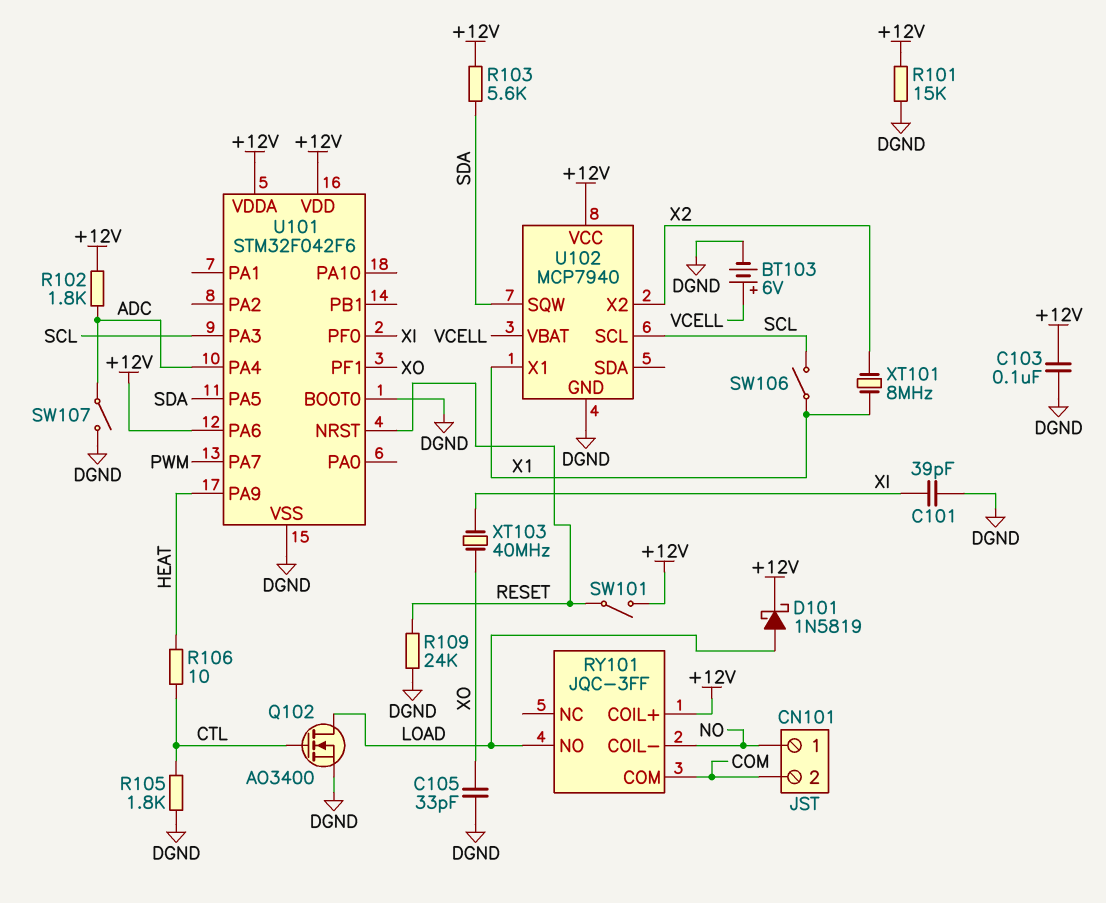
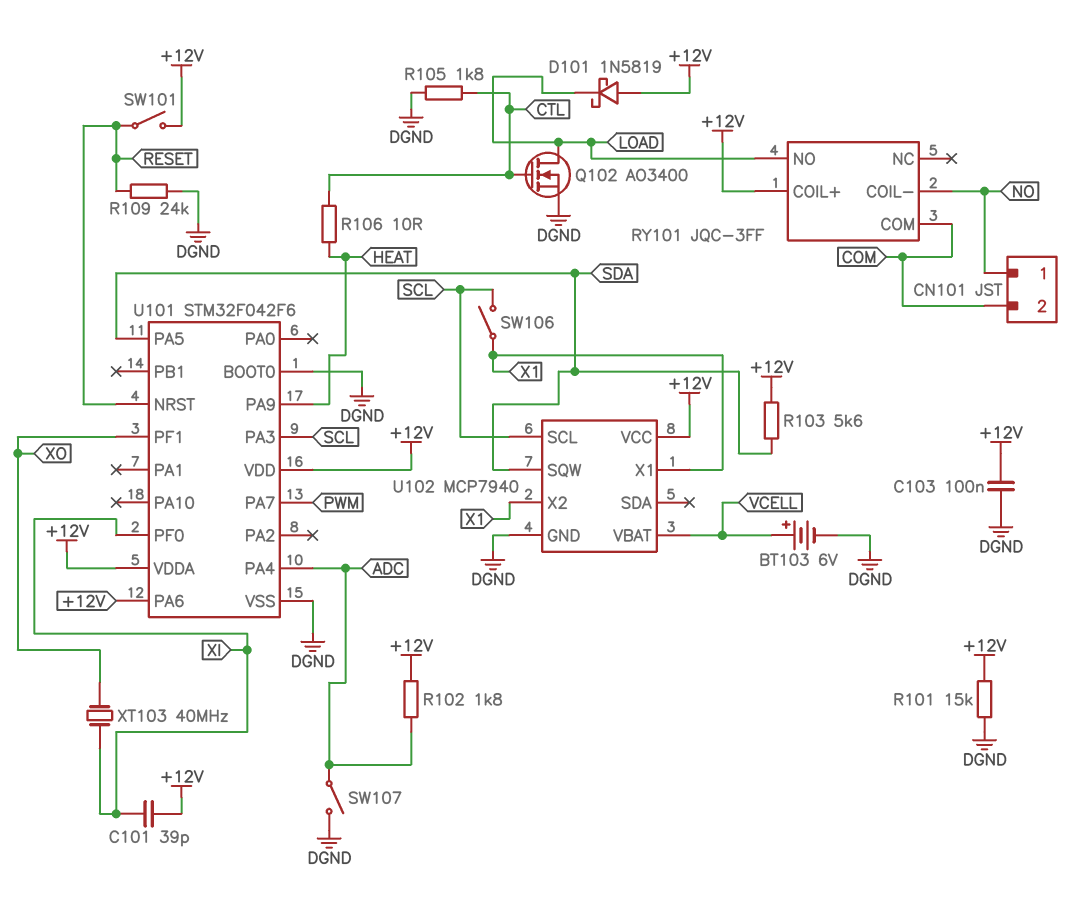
C101: 39pF (DGND, XI) -> 39pF (+12V, XI)
C105: 33pF (DGND, XO) -> none
D101: schottky 1N5819 (A LOAD, K +12V) -> schottky 1N5819 (A +12V, K LOAD)
U102 pin X2: X2 -> X1
XT101: 8MHz (X1, X2) -> none

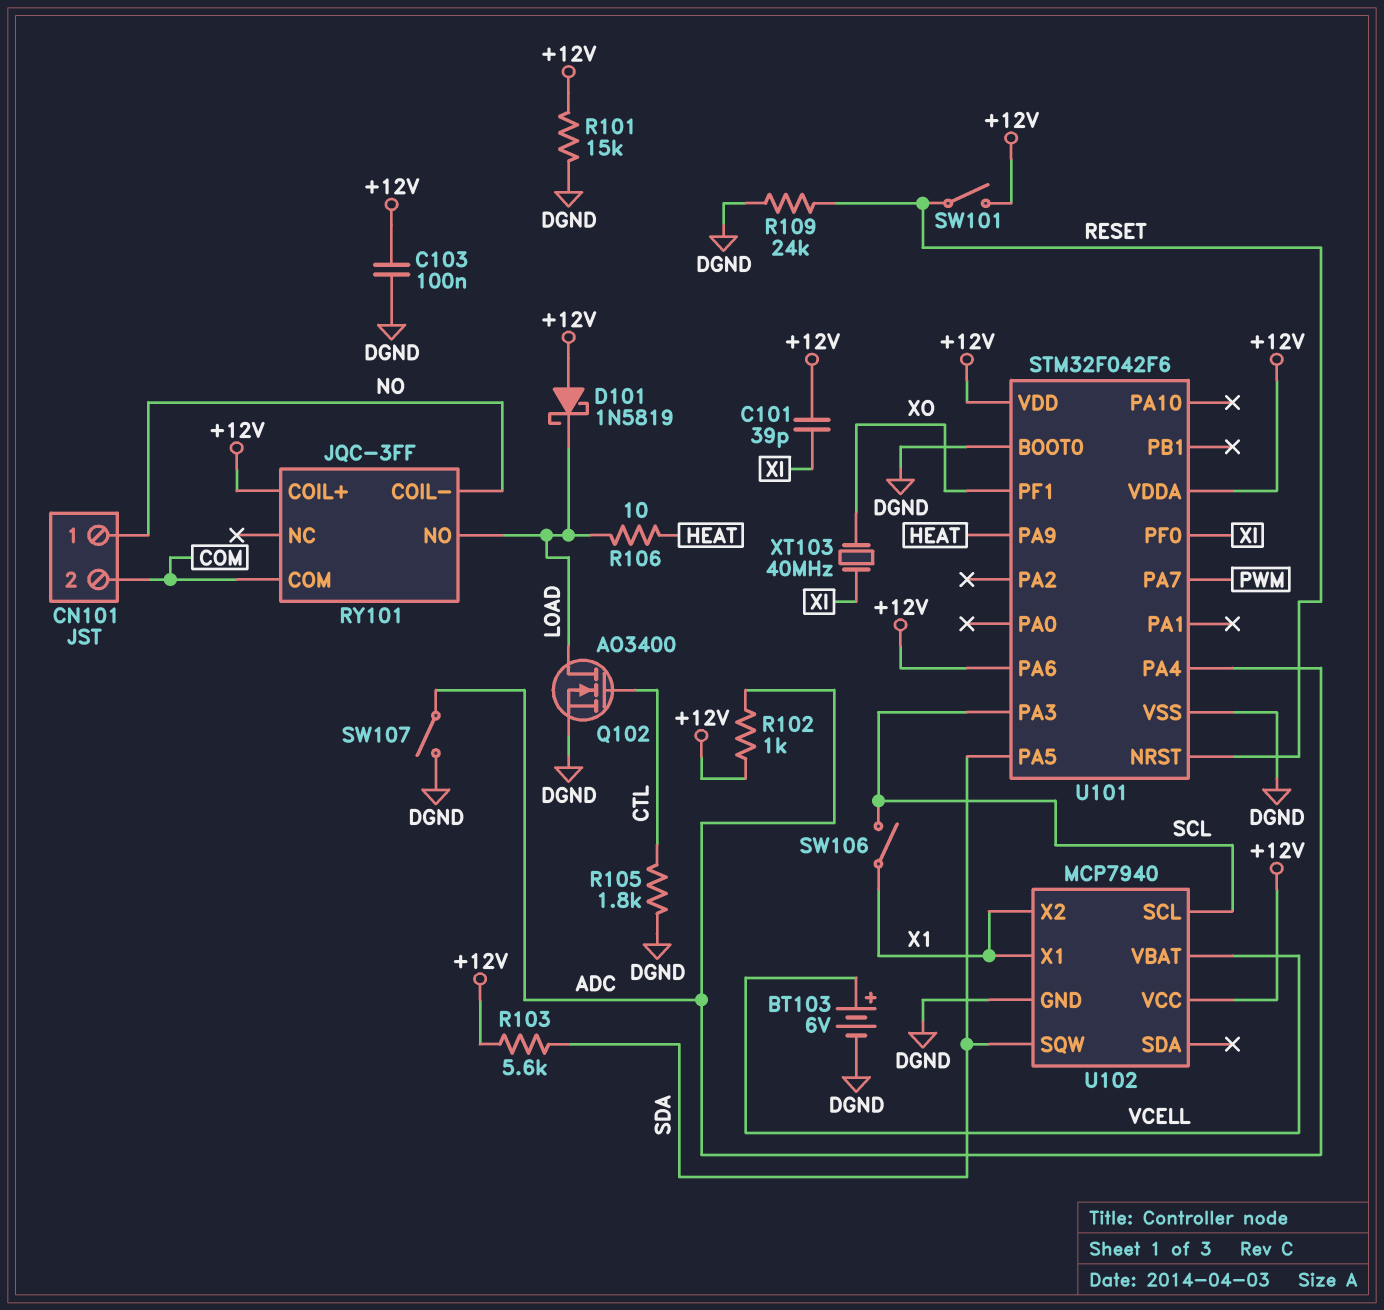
R102: 1.8k (+12V, ADC) -> 1k (+12V, ADC)
R106: 10 (CTL, HEAT) -> 10 (HEAT, LOAD)

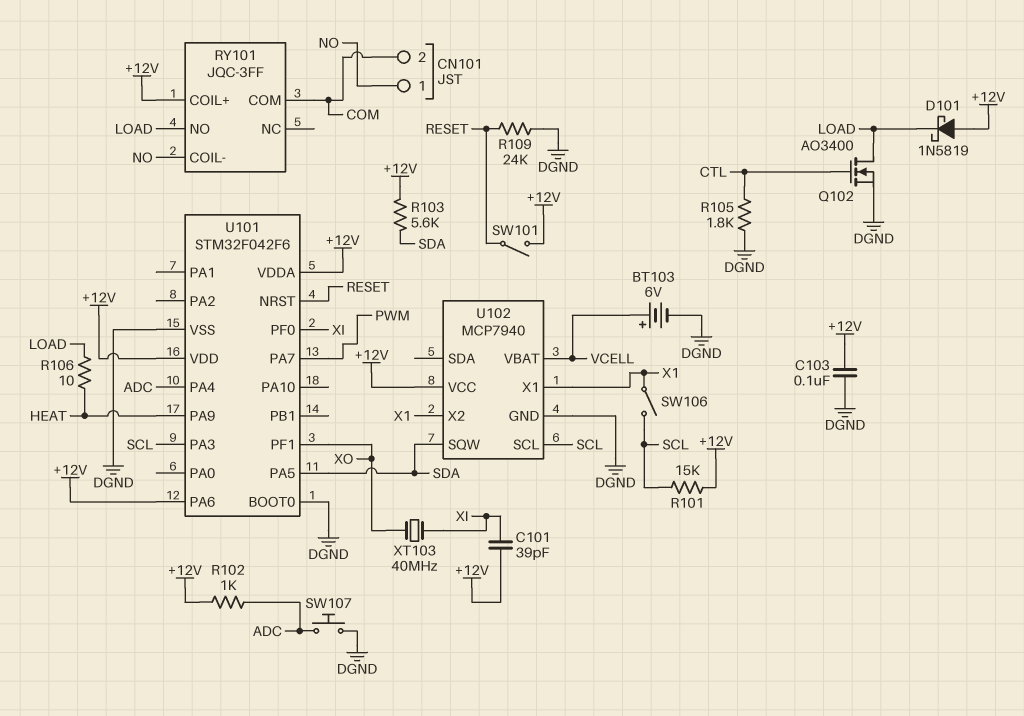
R101: 15k (+12V, DGND) -> 15k (+12V, SCL)
SW107: switch (ADC, DGND) -> button (ADC, DGND)

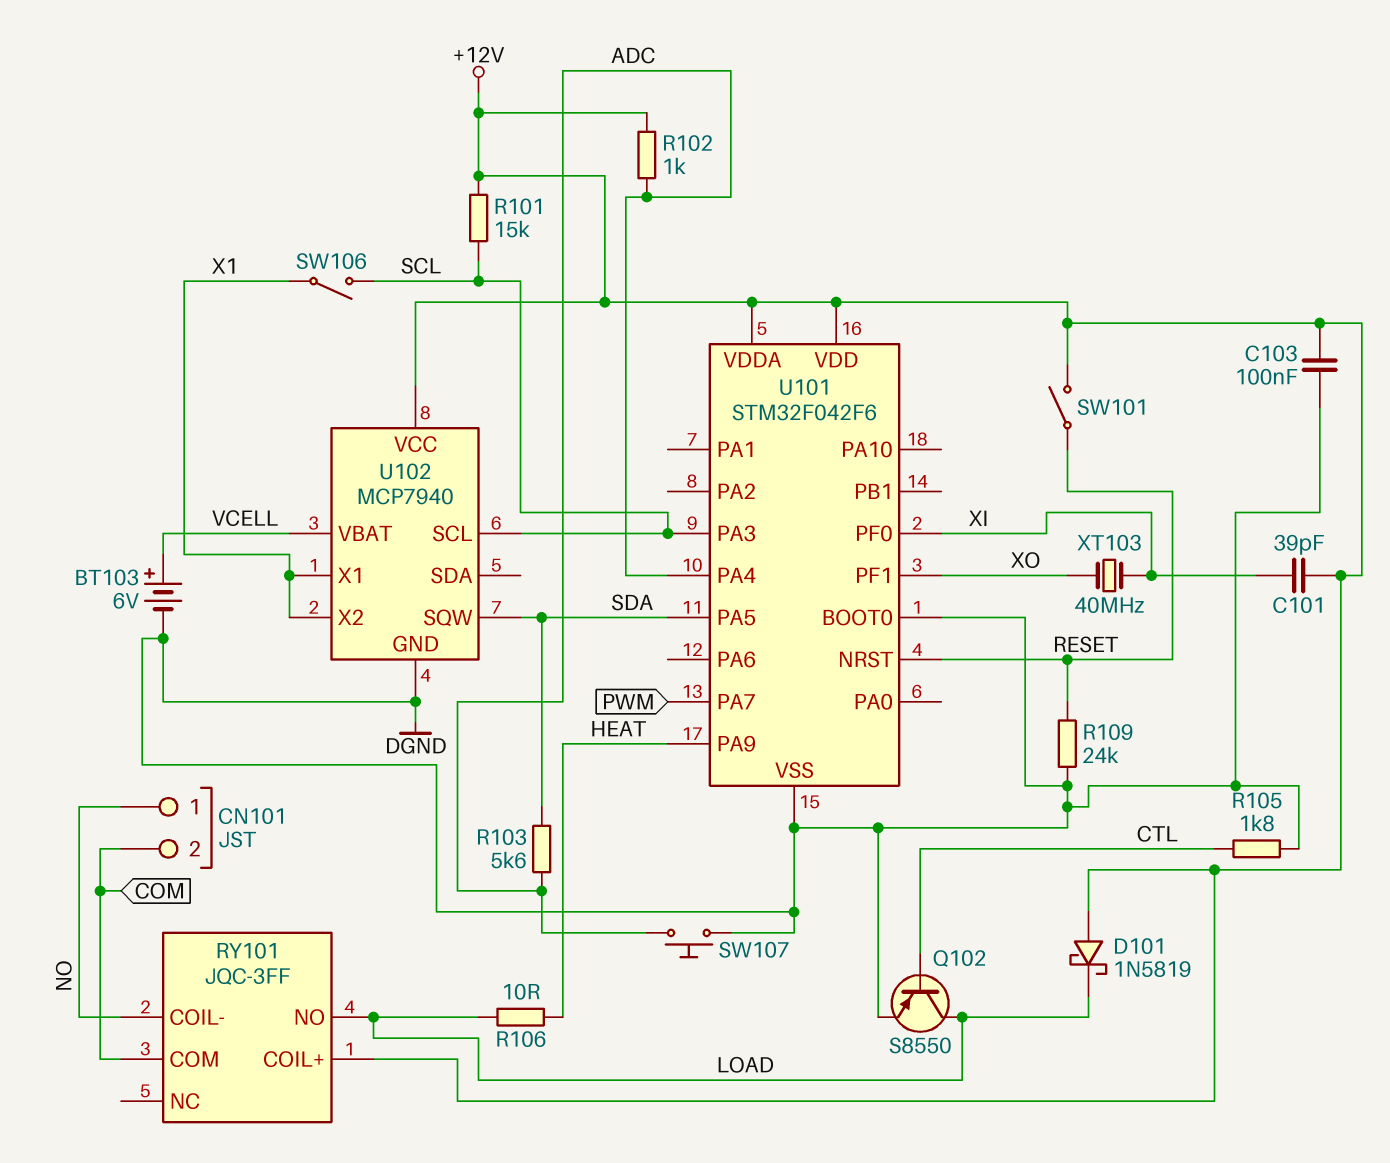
Q102: NMOS AO3400 (G CTL, D LOAD, S DGND) -> PNP S8550 (B CTL, C LOAD, E DGND)
R103: 5.6k (+12V, SDA) -> 5.6k (ADC, SDA)
U101 pin PA6: +12V -> none

